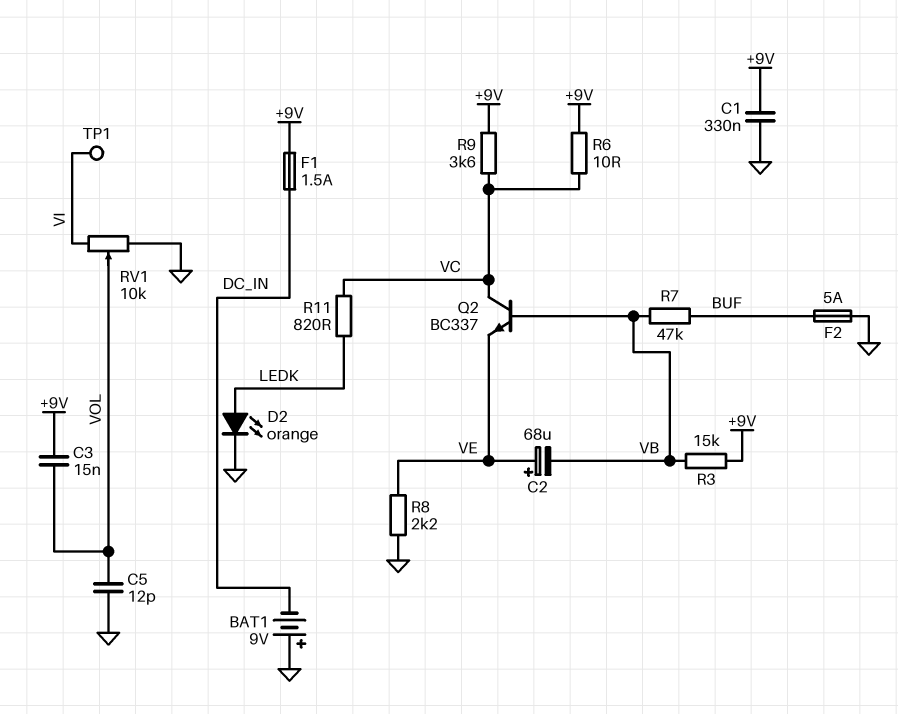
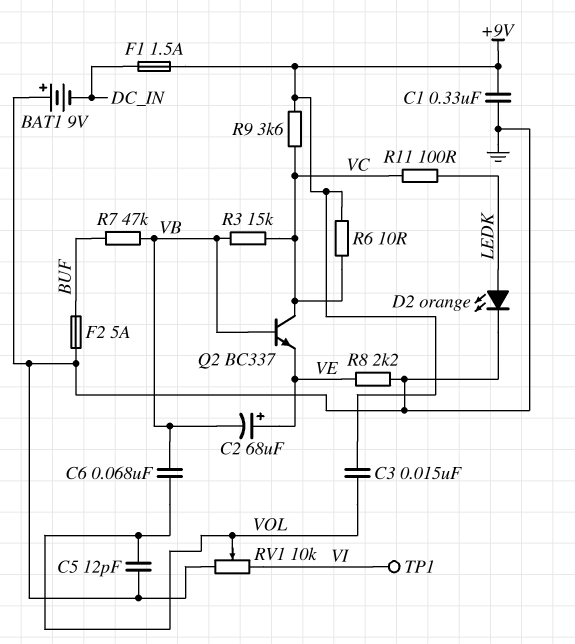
C6: none -> 68nF (VB, VOL)
R3: 15k (+9V, VB) -> 15k (VB, VC)
R11: 820 (LEDK, VC) -> 100 (LEDK, VC)

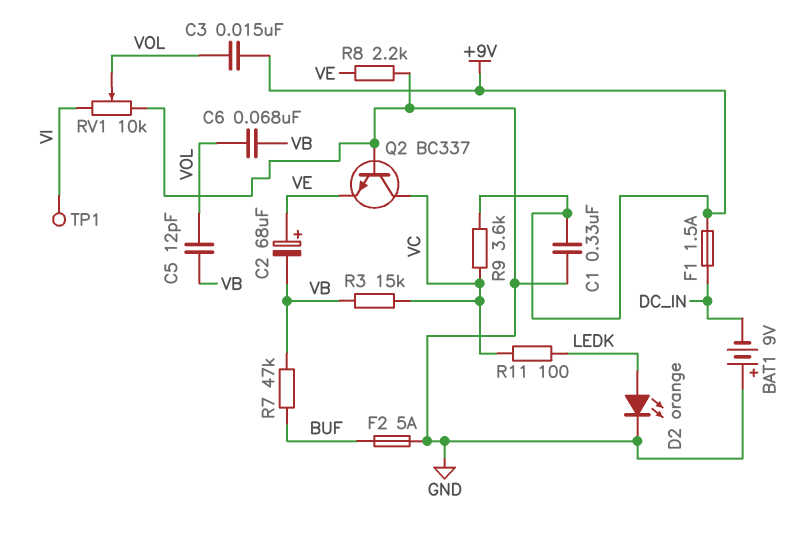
C5: 12pF (GND, VOL) -> 12pF (VB, VOL)
Q2: NPN BC337 (B VB, C VC, E VE) -> NPN BC337 (B GND, C VC, E VE)
R6: 10 (+9V, VC) -> none

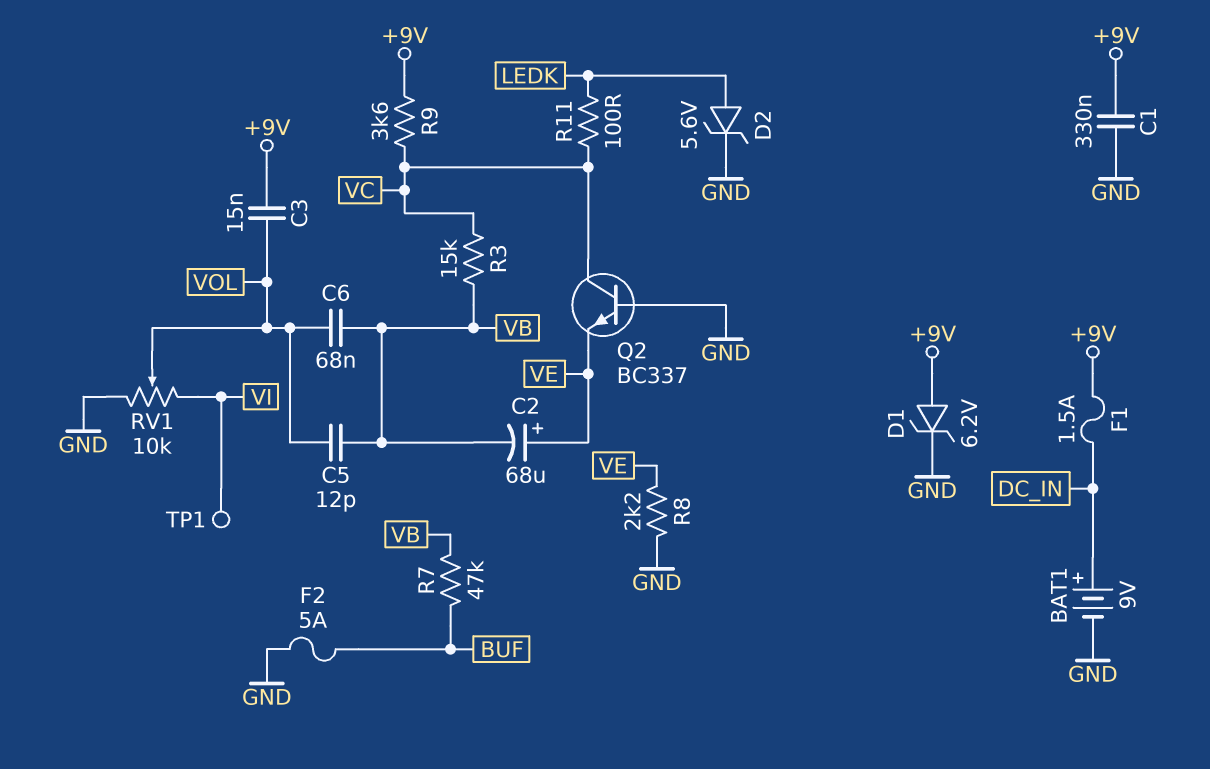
BAT1: 9V (plus GND, minus DC_IN) -> 9V (plus DC_IN, minus GND)
D1: none -> zener 6.2V (A +9V, K GND)
D2: LED orange (A LEDK, K GND) -> zener 5.6V (A LEDK, K GND)

